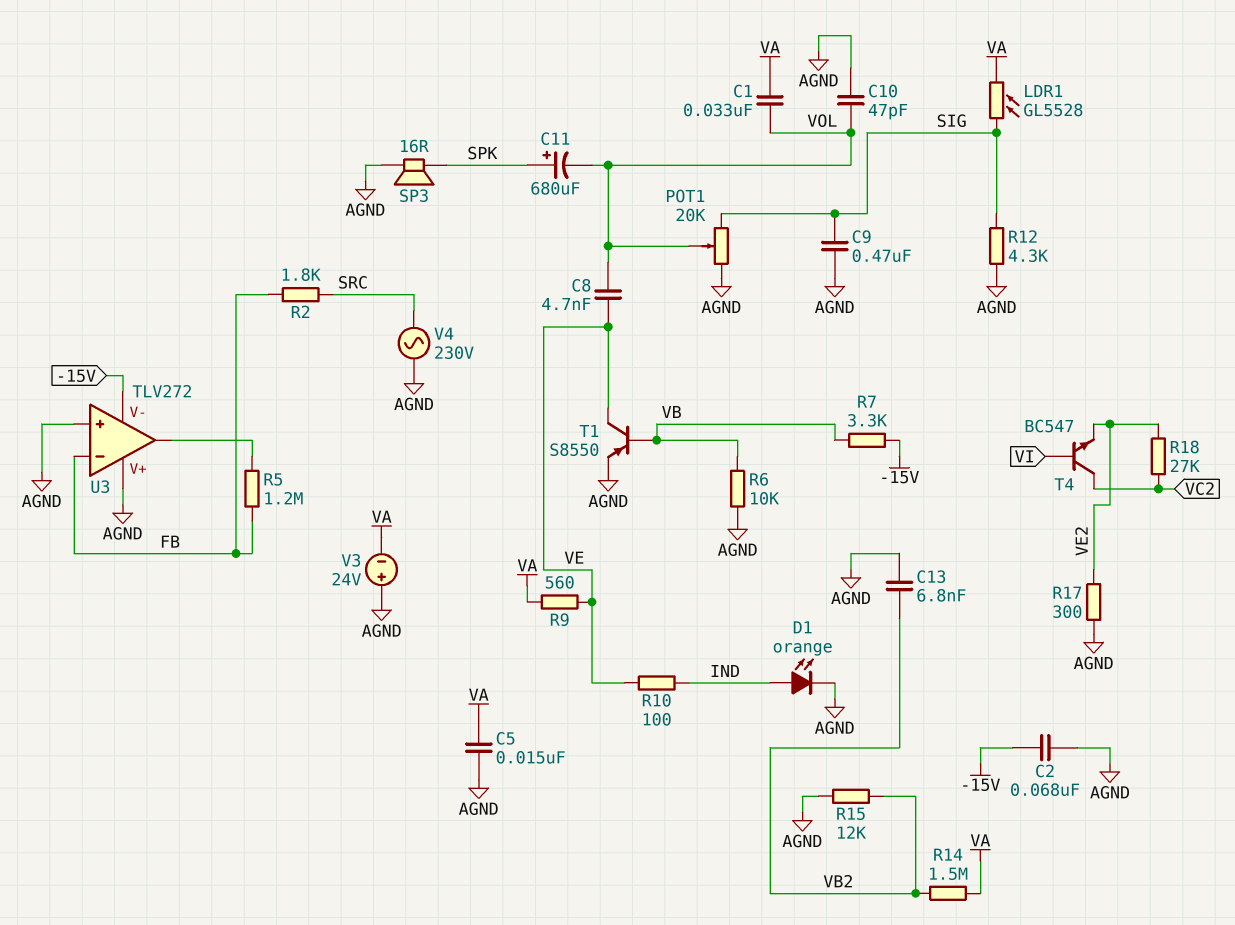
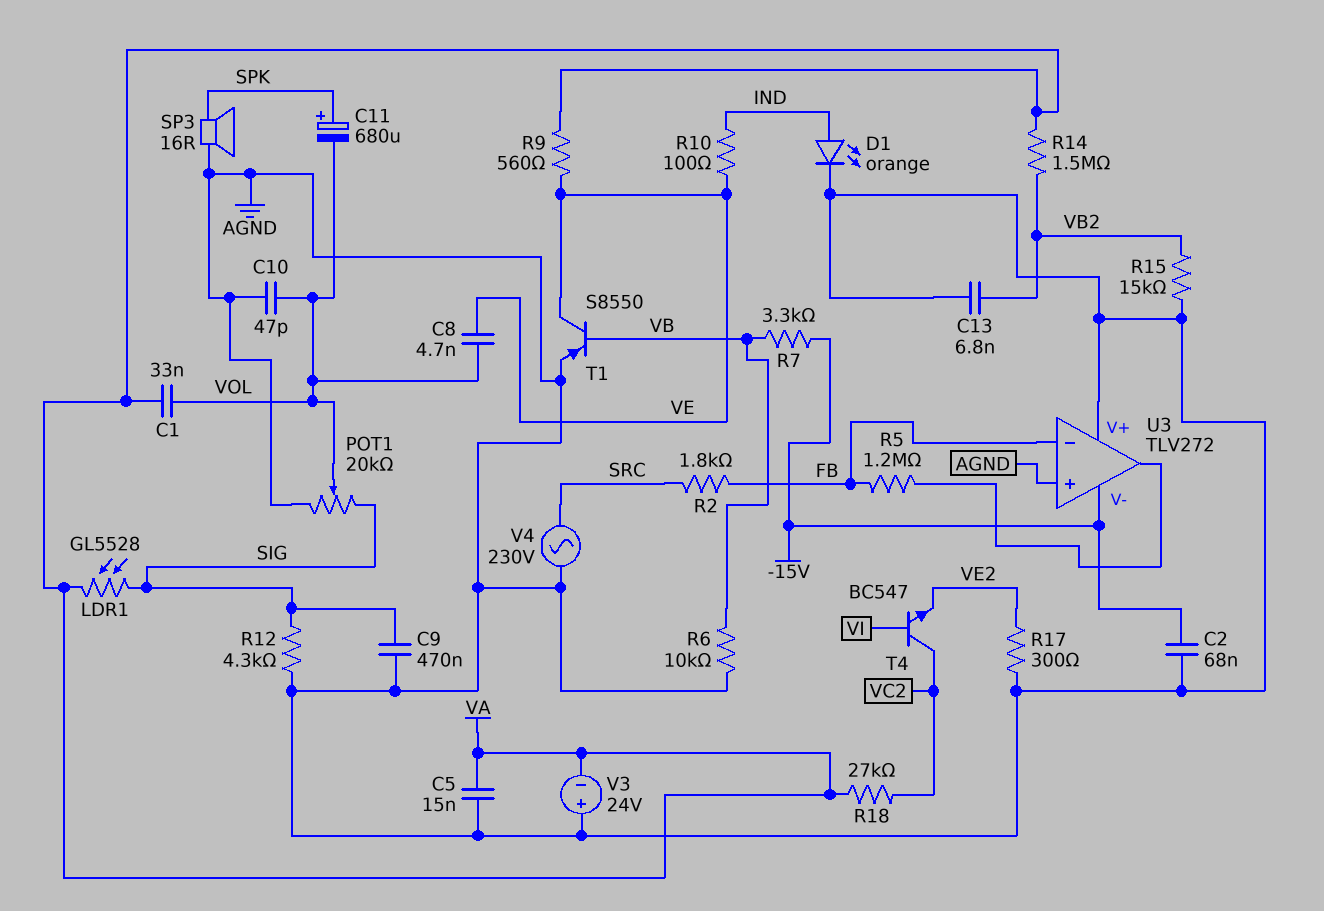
R15: 12k (AGND, VB2) -> 15k (AGND, VB2)
R18: 27k (VC2, VE2) -> 27k (VA, VC2)

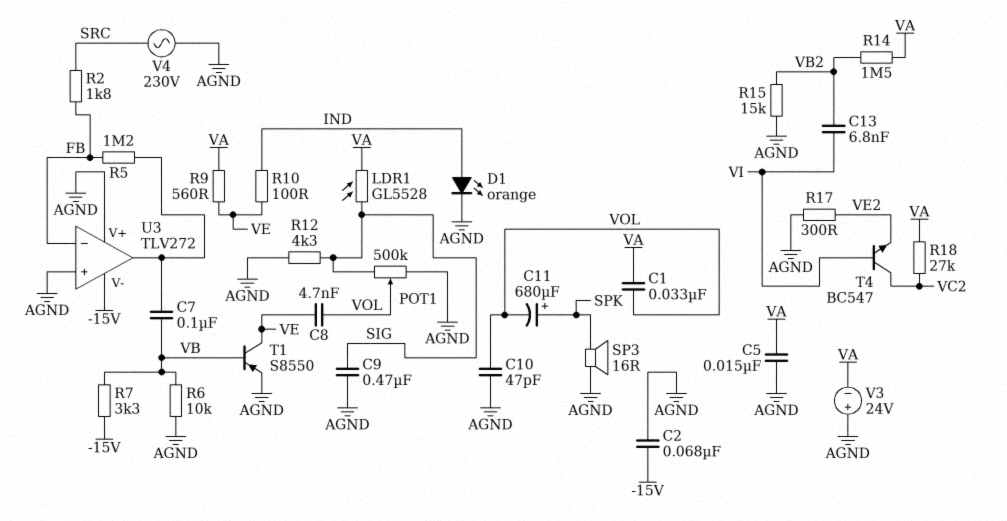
C7: none -> 100nF (U3/out, VB)
C13: 6.8nF (AGND, VB2) -> 6.8nF (VB2, VI)
POT1: 20k (AGND, SIG, wiper VOL) -> 500k (AGND, SIG, wiper VOL)

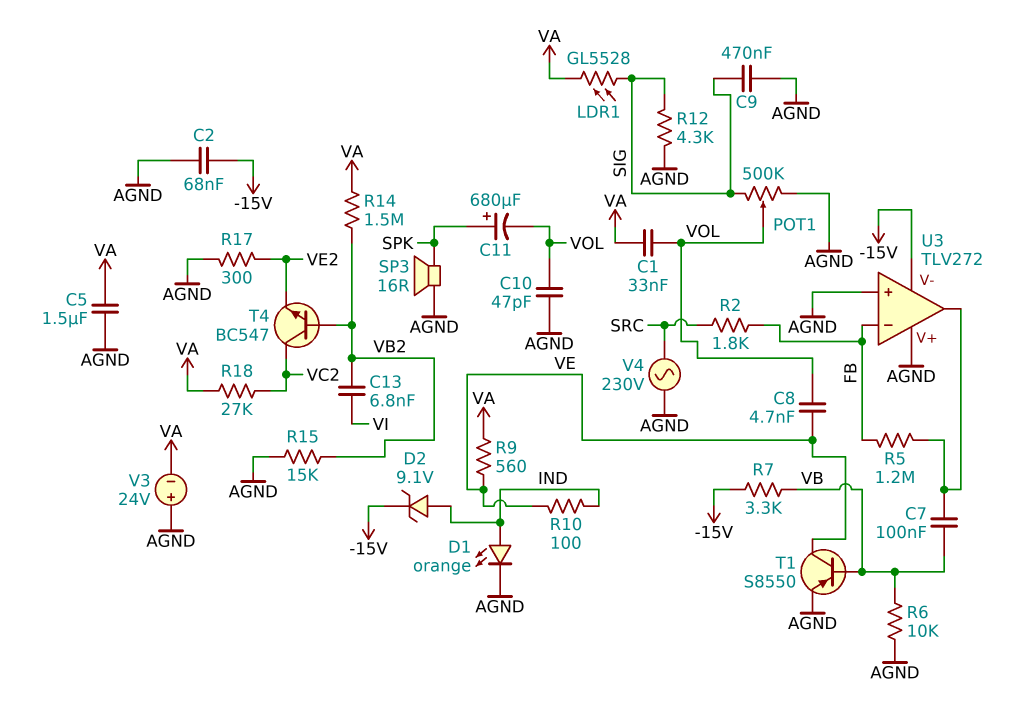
C5: 15nF (AGND, VA) -> 1.5uF (AGND, VA)
D2: none -> zener 9.1V (A IND, K -15V)
T4: NPN BC547 (B VI, C VC2, E VE2) -> NPN BC547 (B VB2, C VC2, E VE2)

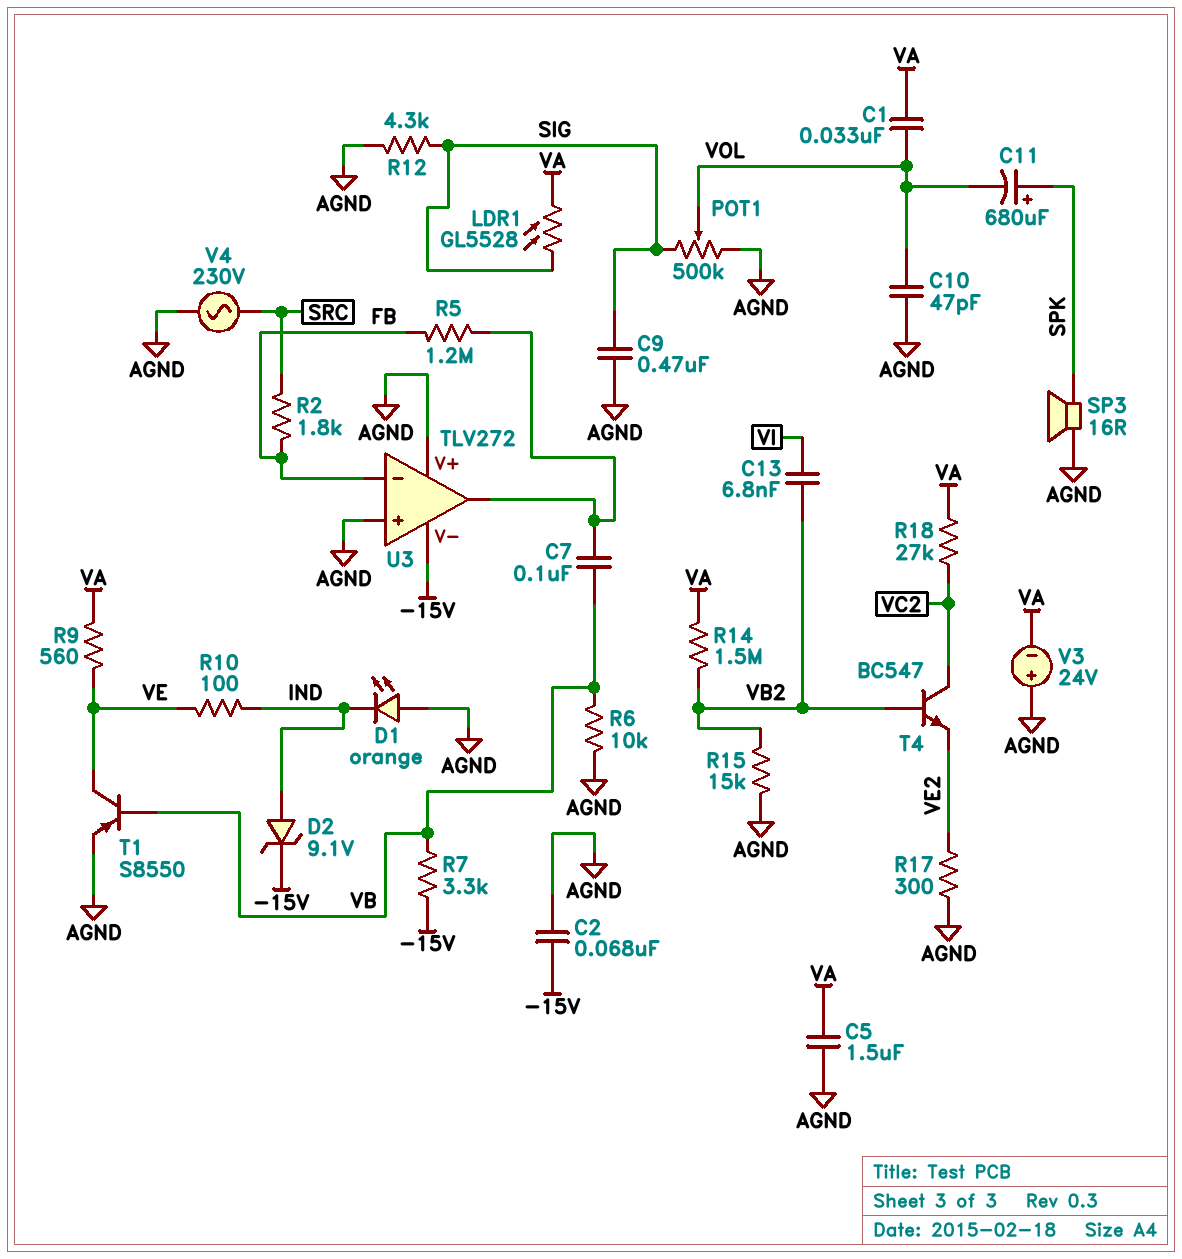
C8: 4.7nF (VE, VOL) -> none
D1: LED orange (A IND, K AGND) -> LED orange (A AGND, K IND)

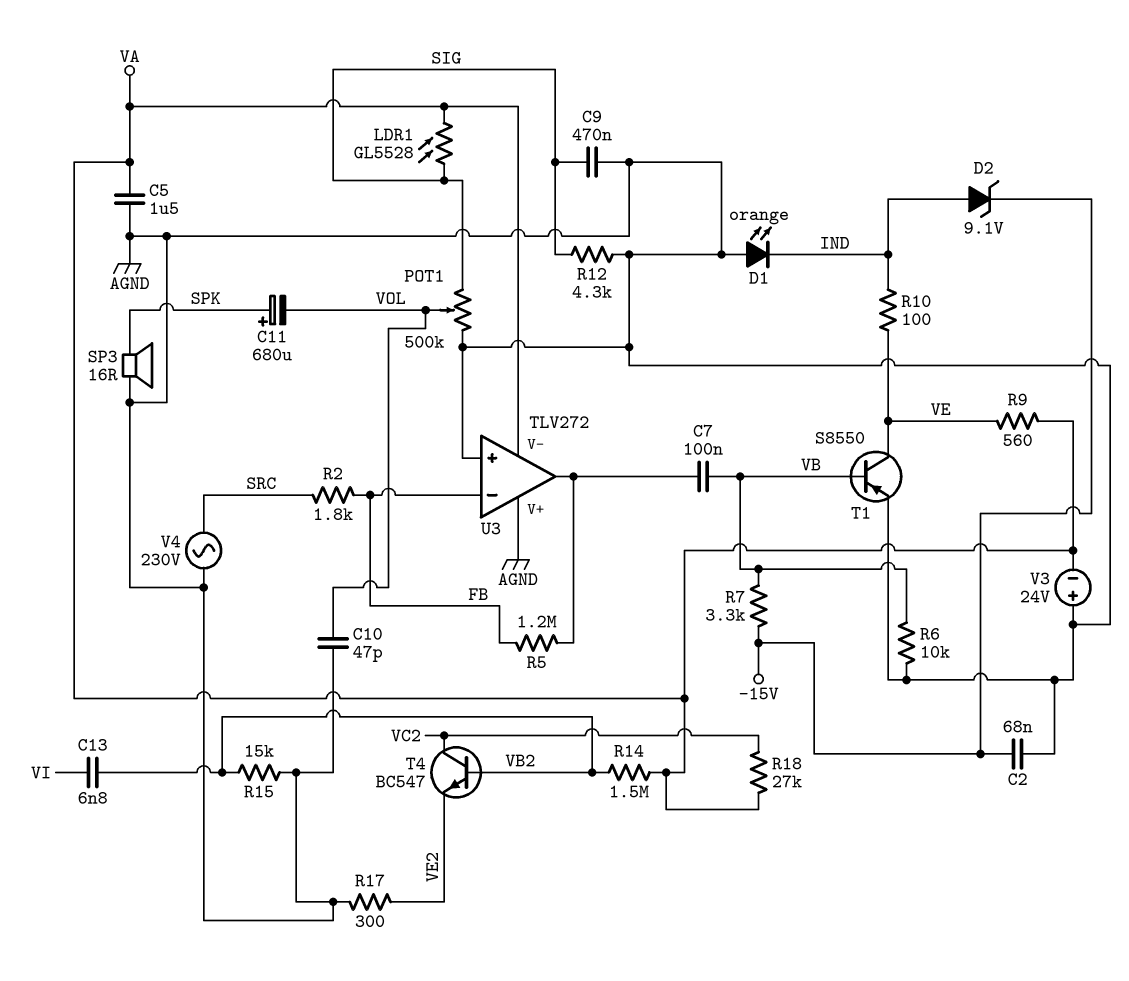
C1: 33nF (VA, VOL) -> none
U3 pin V-: -15V -> VA

